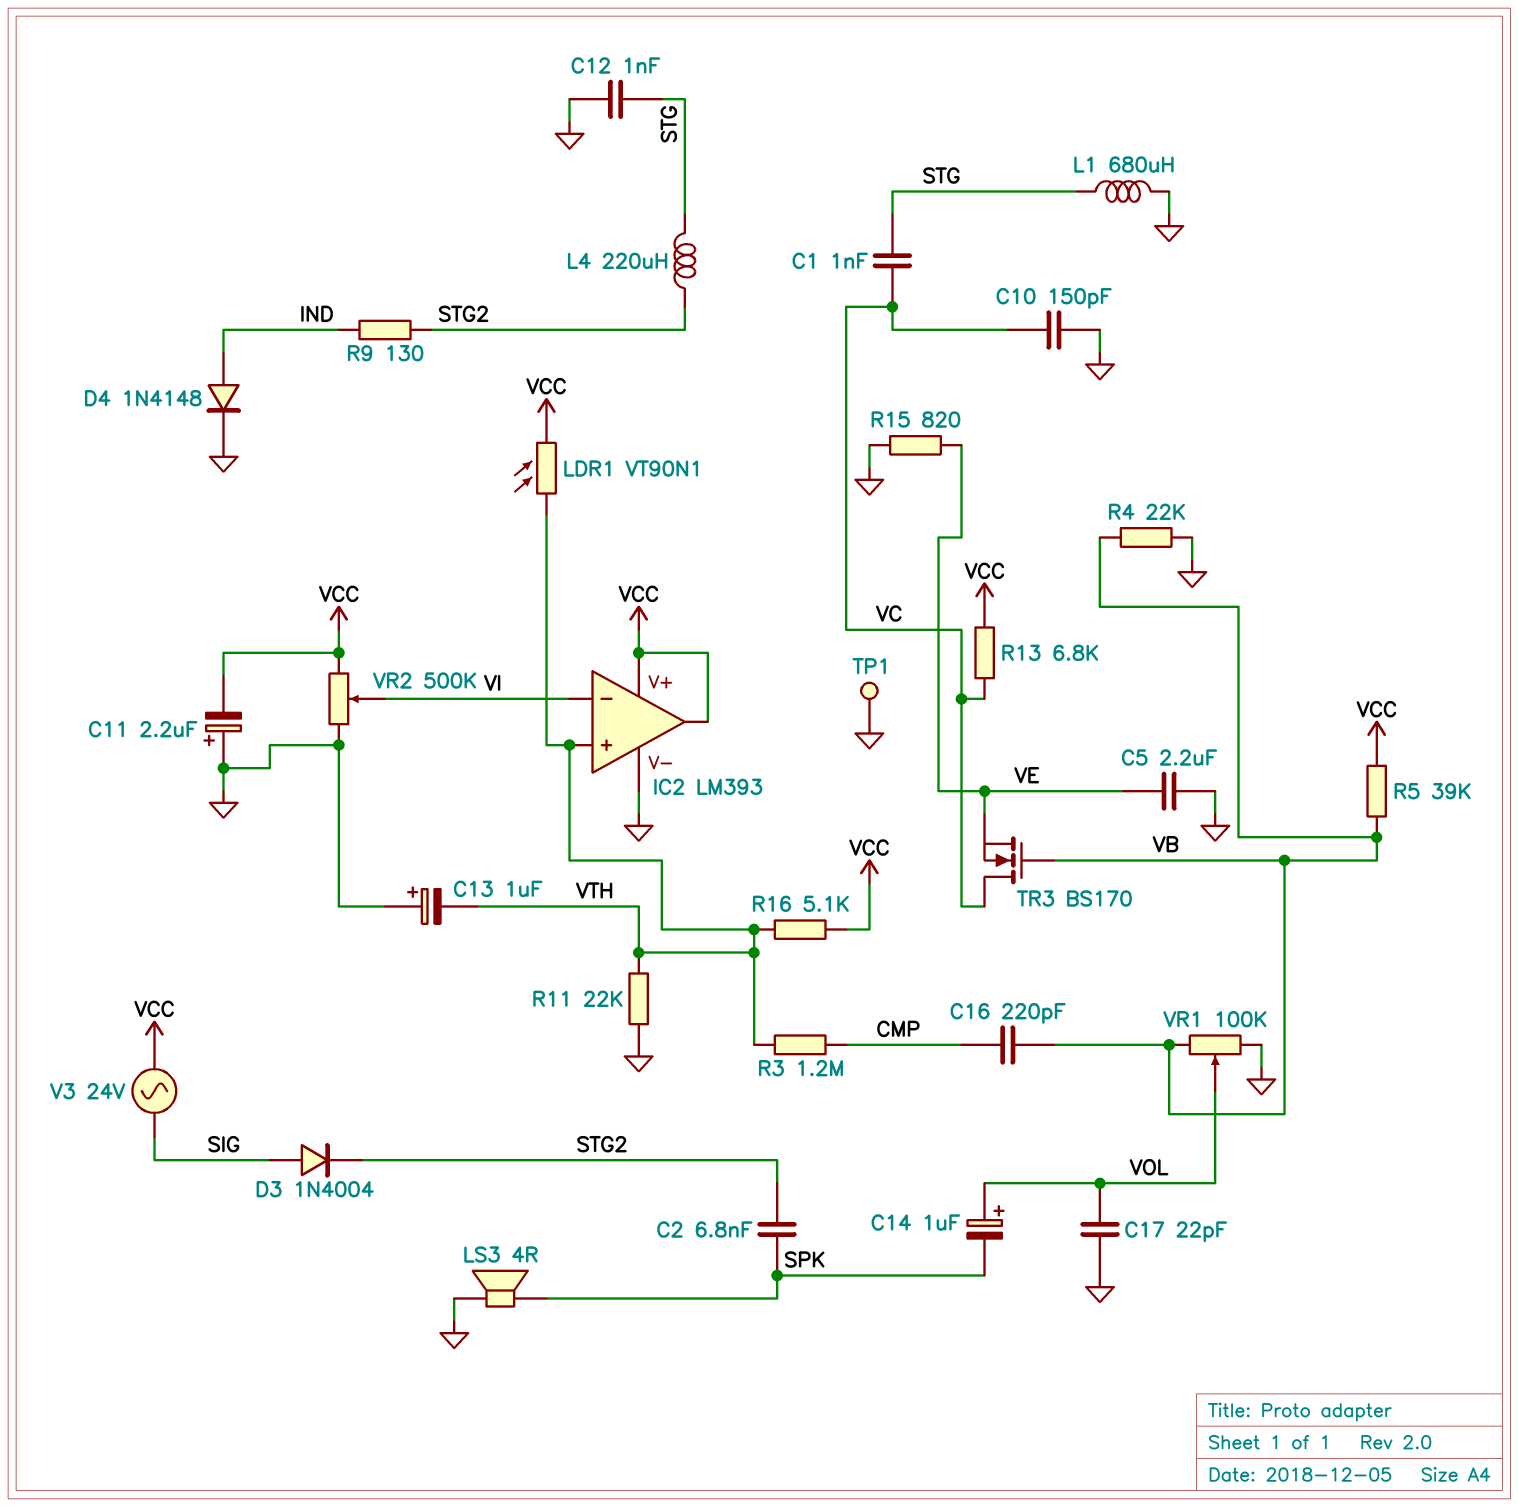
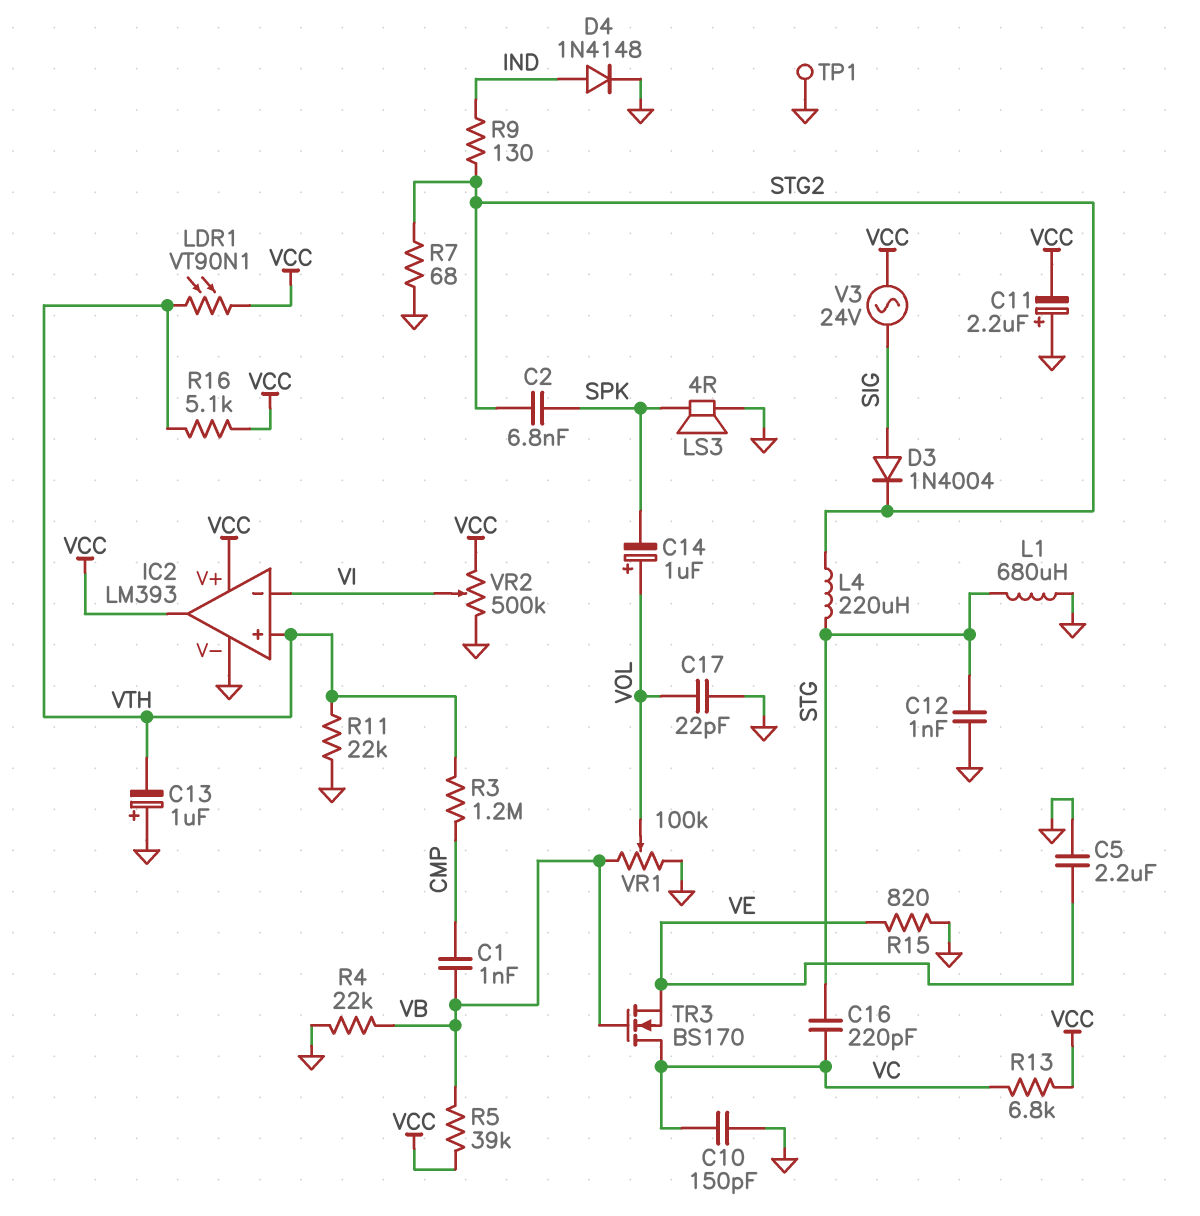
C1: 1nF (STG, VC) -> 1nF (CMP, VB)
C16: 220pF (CMP, VB) -> 220pF (STG, VC)
R7: none -> 68 (GND, STG2)

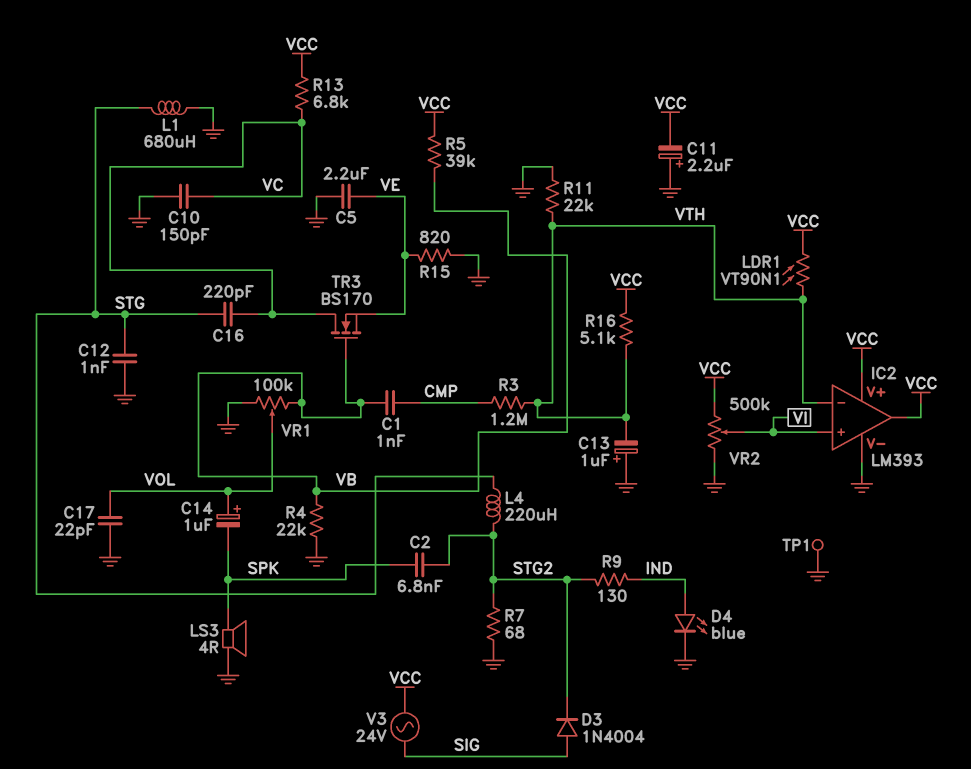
D4: diode 1N4148 (A IND, K GND) -> LED blue (A IND, K GND)
IC2 pin in+: VTH -> VI
IC2 pin in-: VI -> VTH

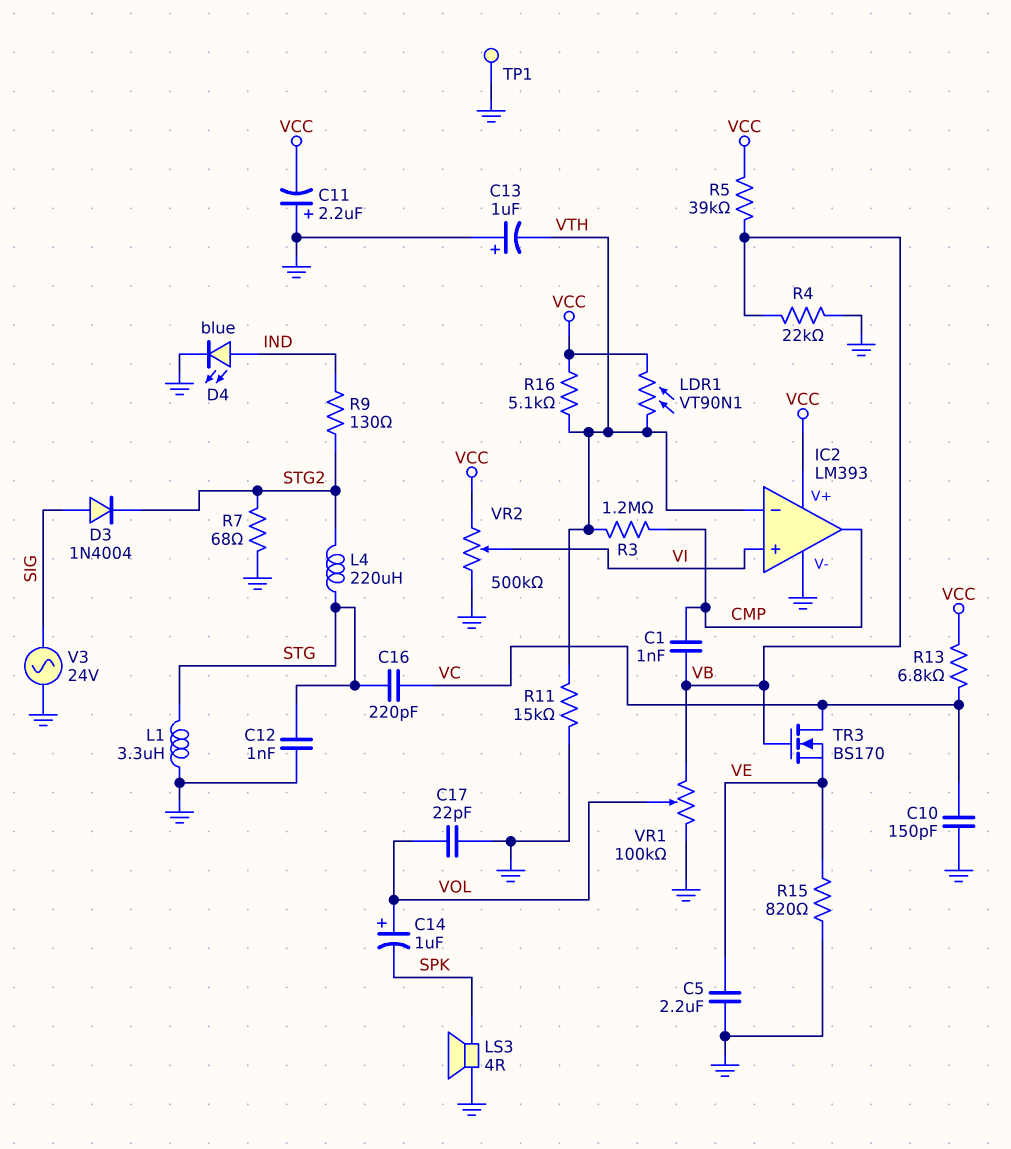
C2: 6.8nF (SPK, STG2) -> none
IC2 pin out: VCC -> CMP
L1: 680uH (GND, STG) -> 3.3uH (GND, STG)
R11: 22k (GND, VTH) -> 15k (GND, VTH)
V3: AC 24V (SIG, VCC) -> AC 24V (GND, SIG)

